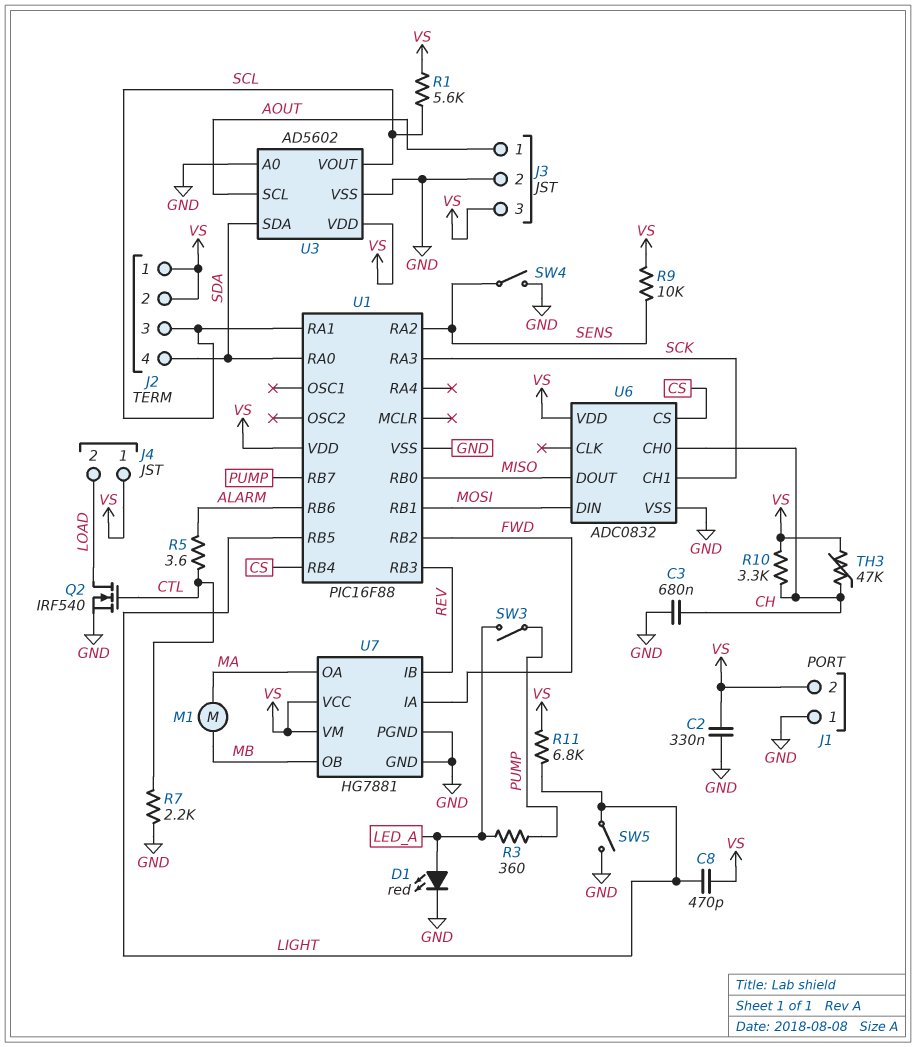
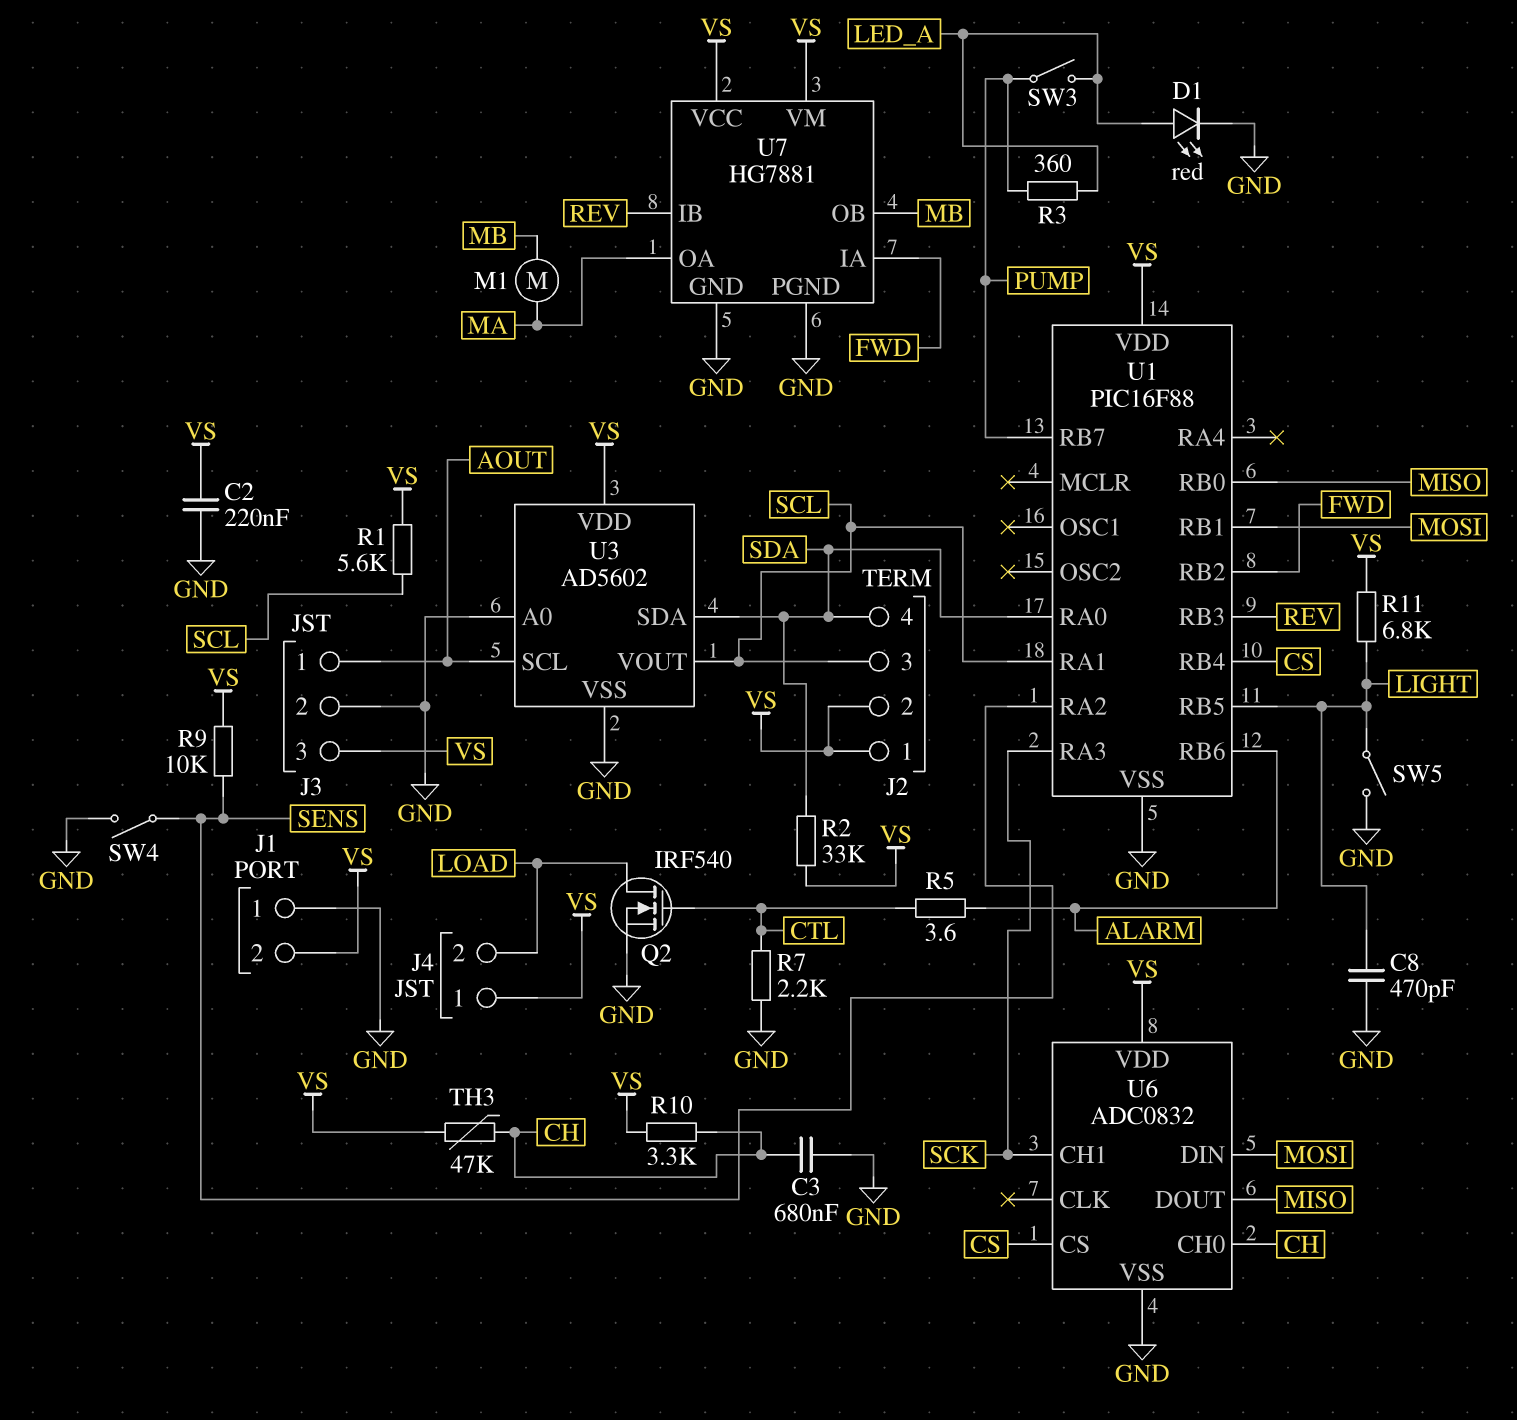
C2: 330nF (GND, VS) -> 220nF (GND, VS)
C8: 470pF (LIGHT, VS) -> 470pF (GND, LIGHT)
R2: none -> 33k (SDA, VS)

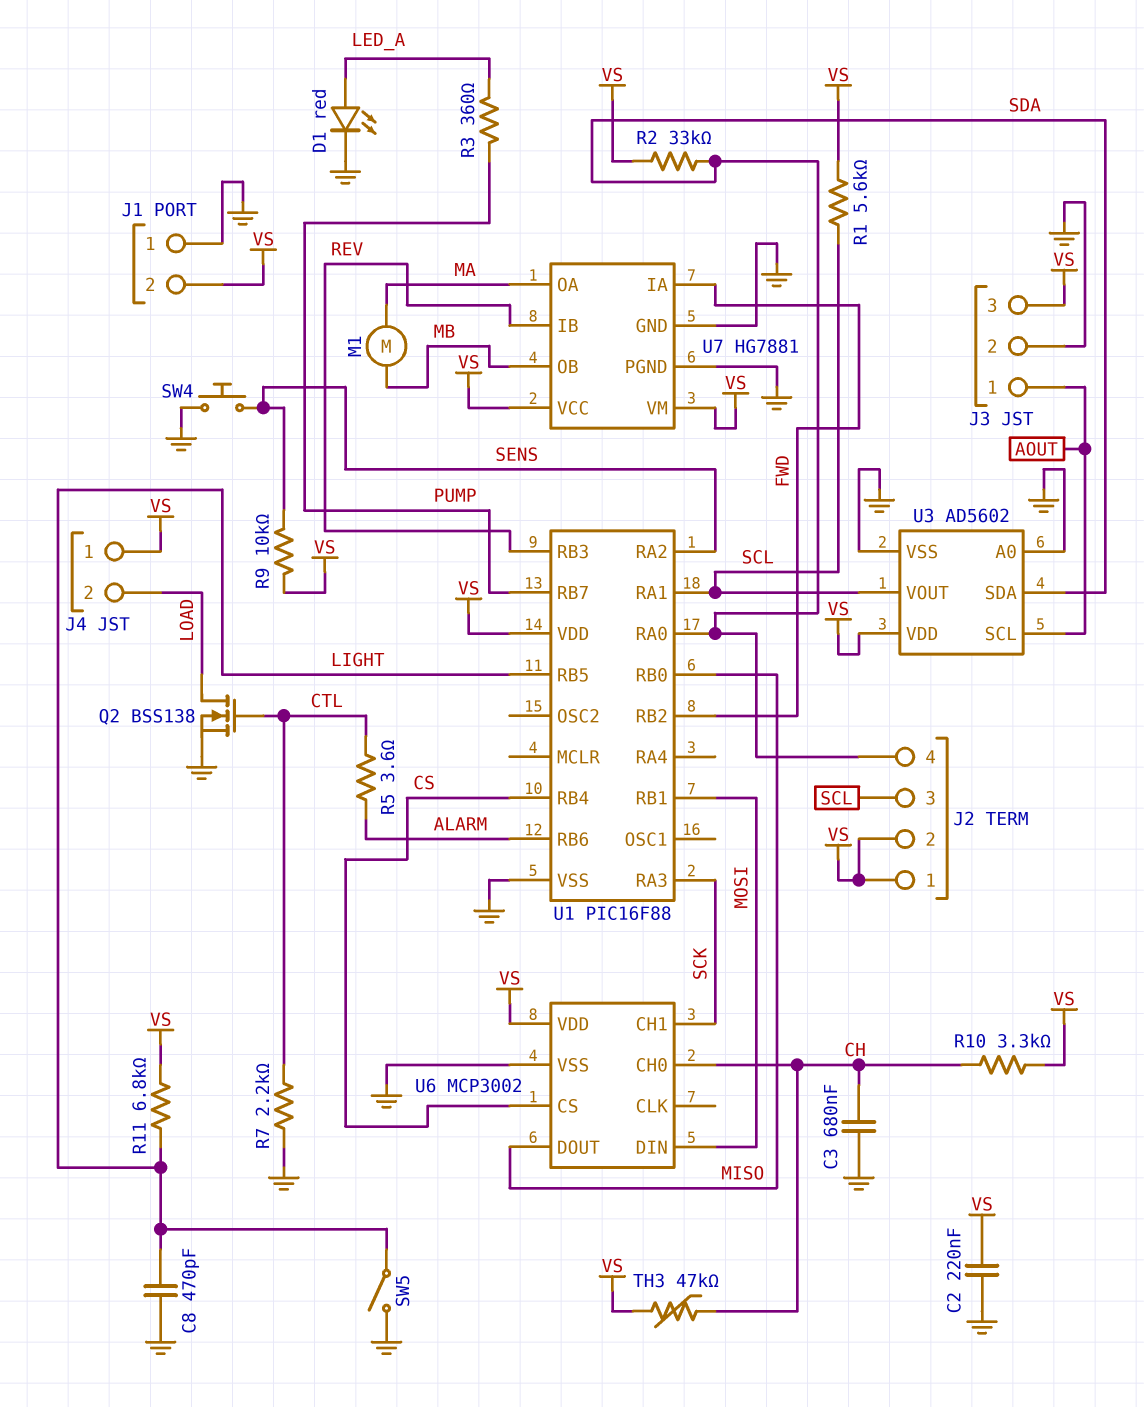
Q2: NMOS IRF540 (G CTL, D LOAD, S GND) -> NMOS BSS138 (G CTL, D LOAD, S GND)
SW3: switch (LED_A, PUMP) -> none
SW4: switch (GND, SENS) -> button (GND, SENS)
U6: ADC0832 -> MCP3002

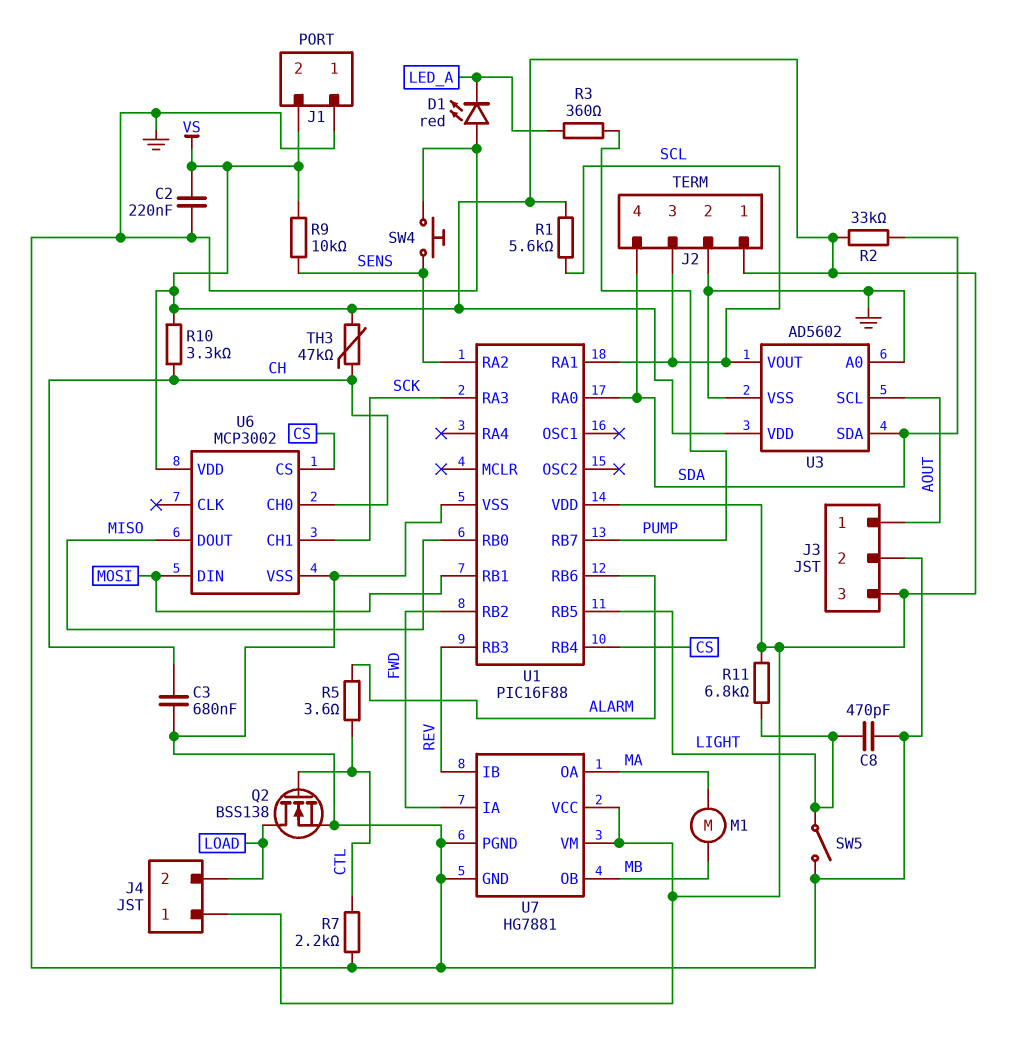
D1: LED red (A LED_A, K GND) -> LED red (A GND, K LED_A)
J2 pin 2: VS -> GND

